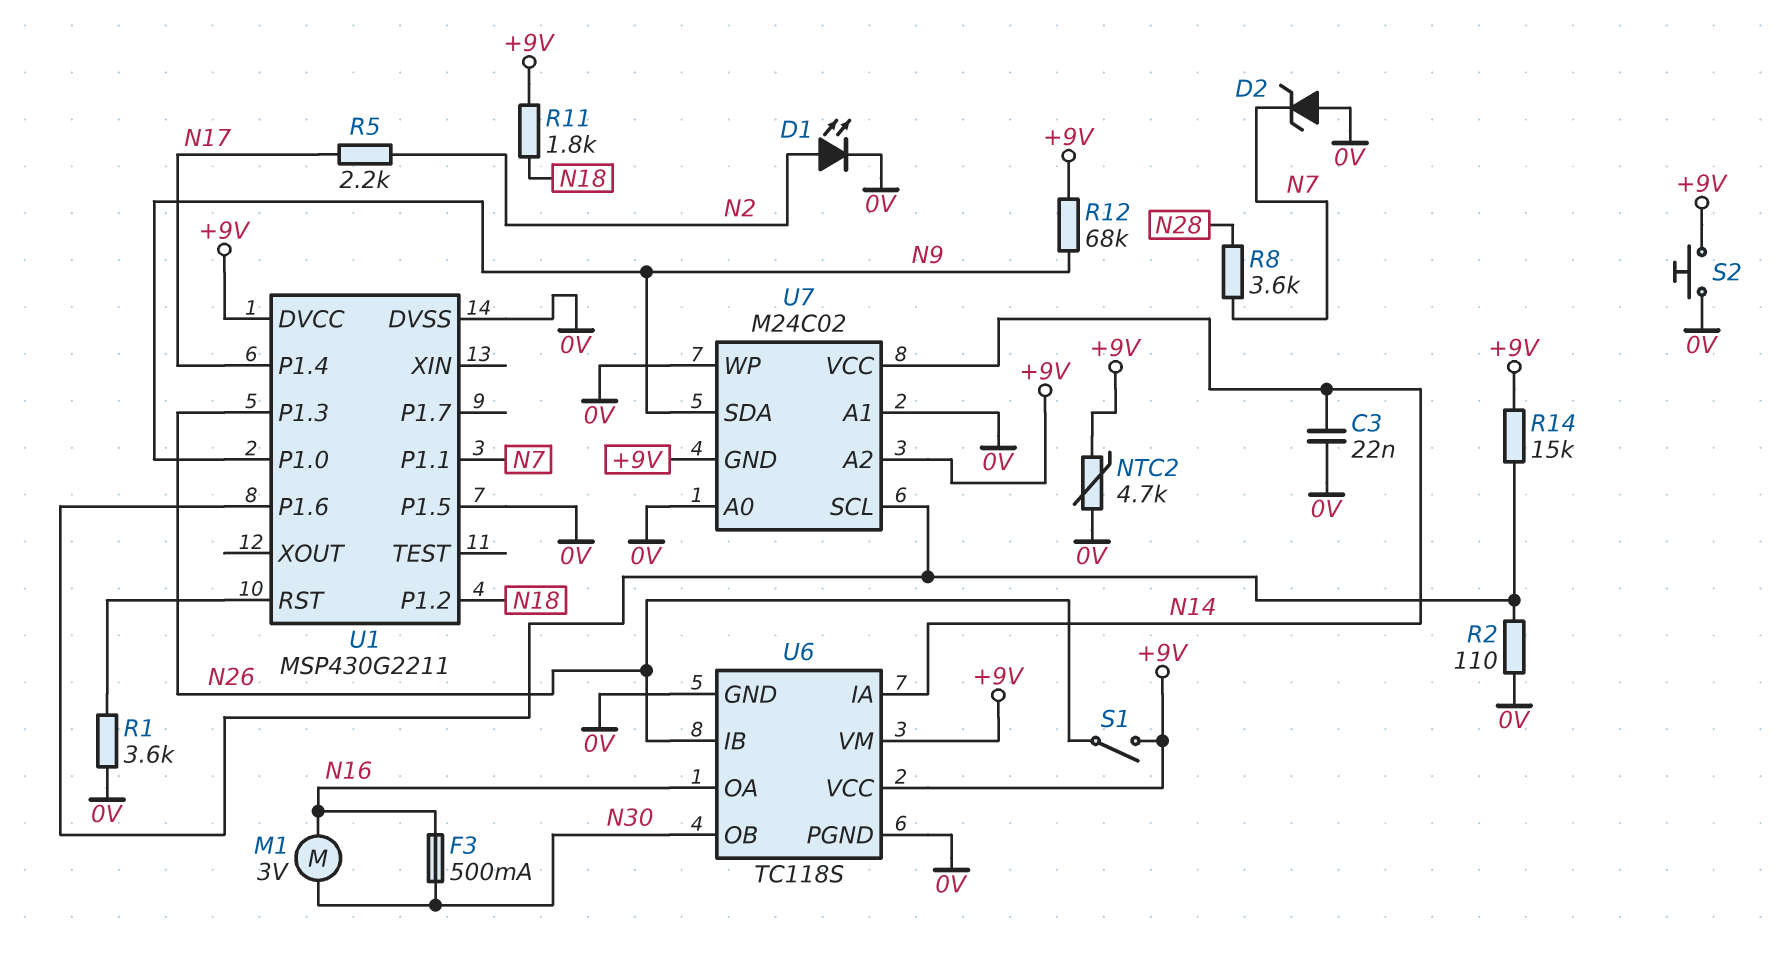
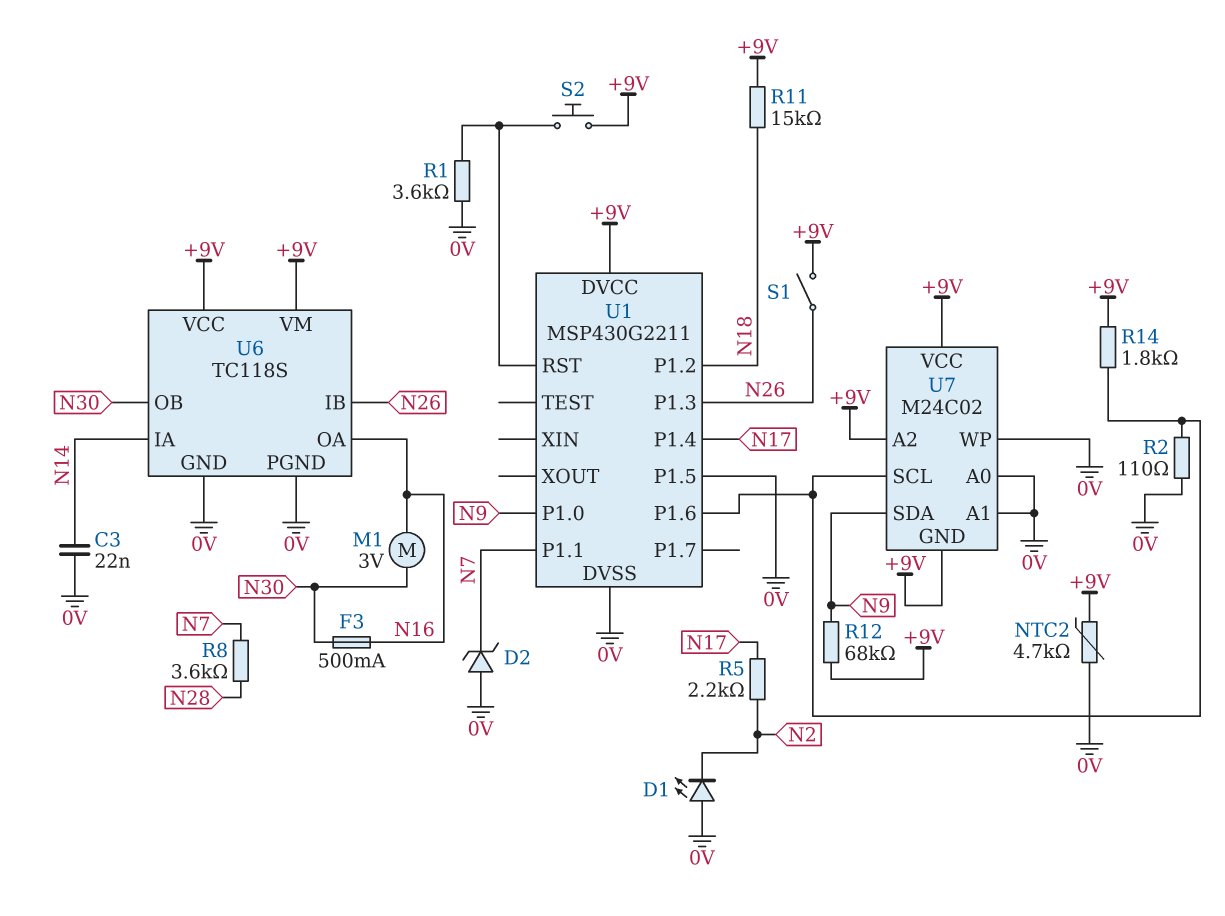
D1: LED (A N2, K 0V) -> LED (A 0V, K N2)
R11: 1.8k (+9V, N18) -> 15k (+9V, N18)
R14: 15k (+9V, U1/P1.6) -> 1.8k (+9V, U1/P1.6)
S2: button (+9V, 0V) -> button (+9V, U1/RST)
U7 pin VCC: N14 -> +9V

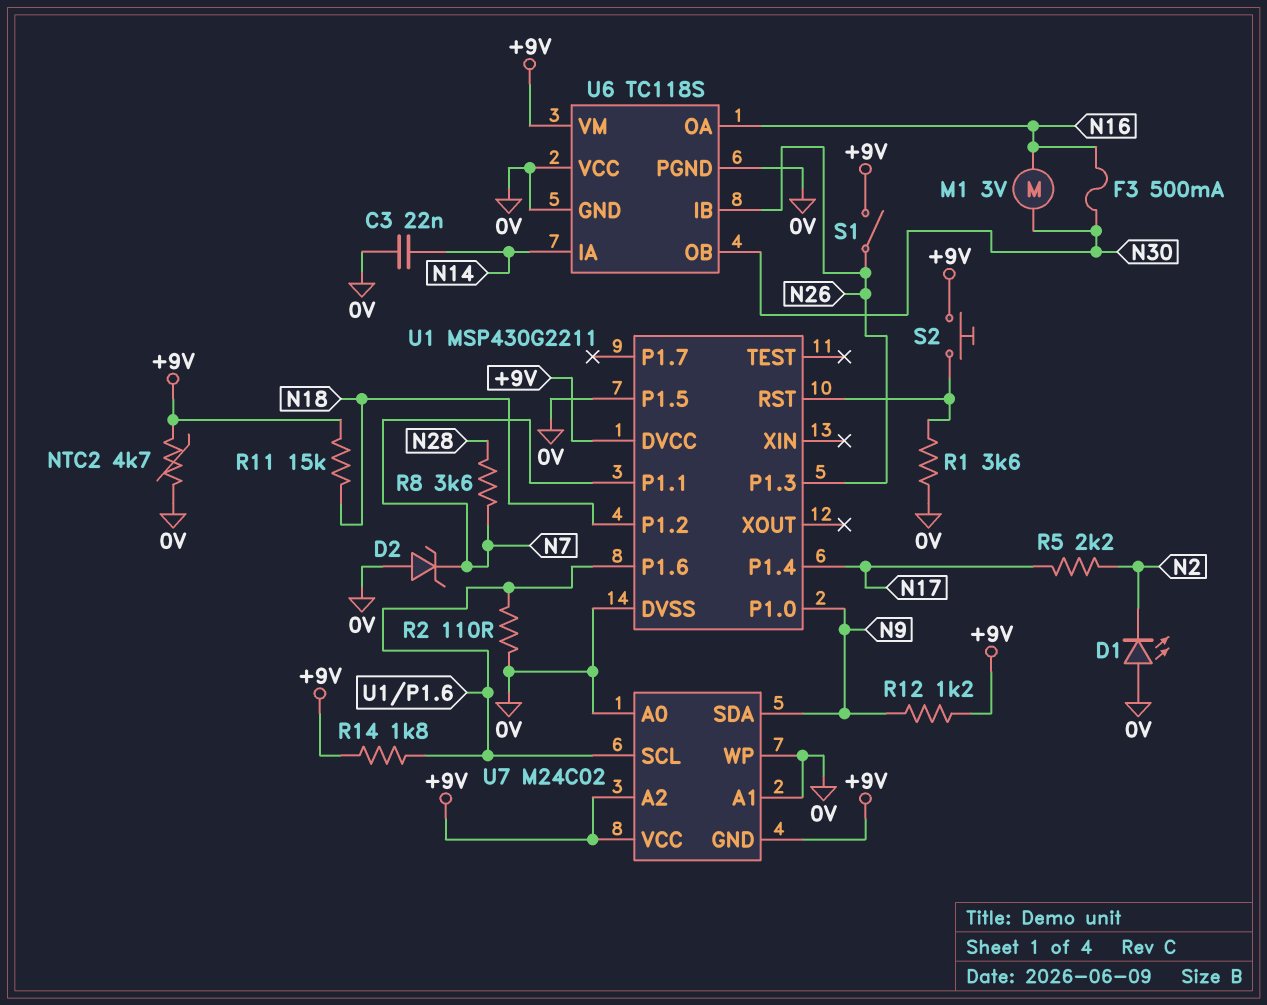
R12: 68k (+9V, N9) -> 1.2k (+9V, N9)
U6 pin VCC: +9V -> 0V

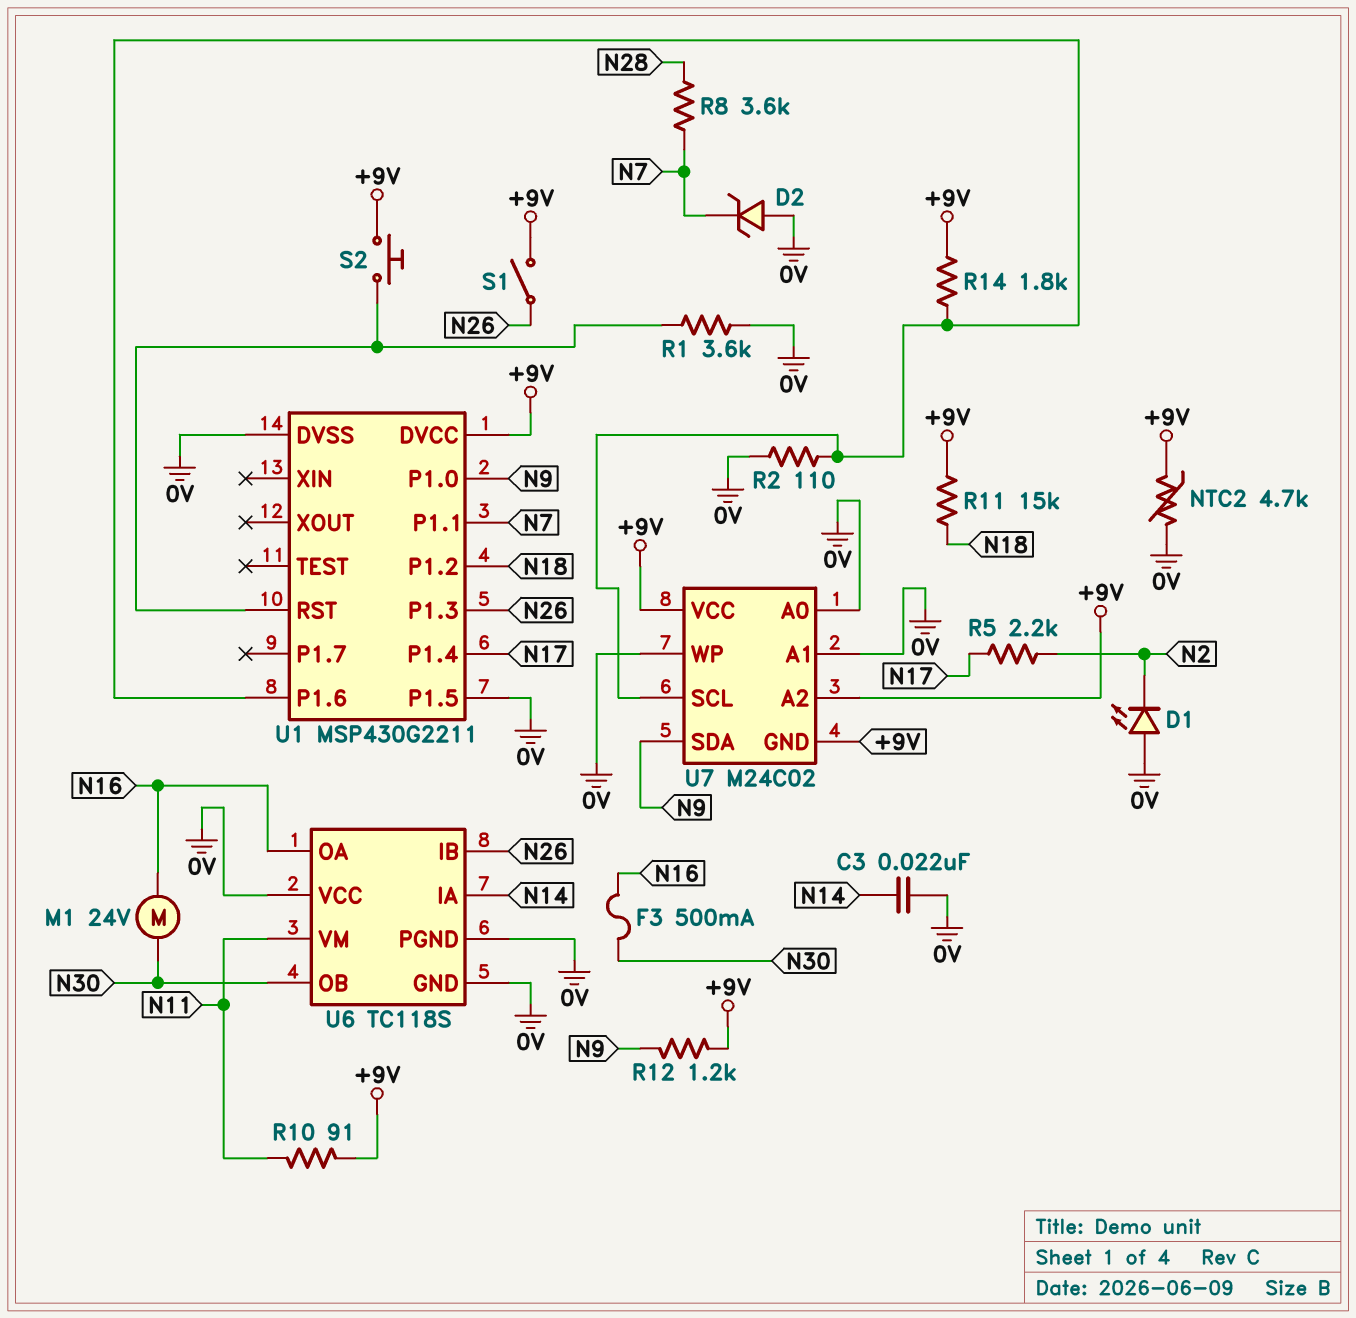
M1: motor 3V (N16, N30) -> motor 24V (N16, N30)
R10: none -> 91 (+9V, N11)
U6 pin VM: +9V -> N11

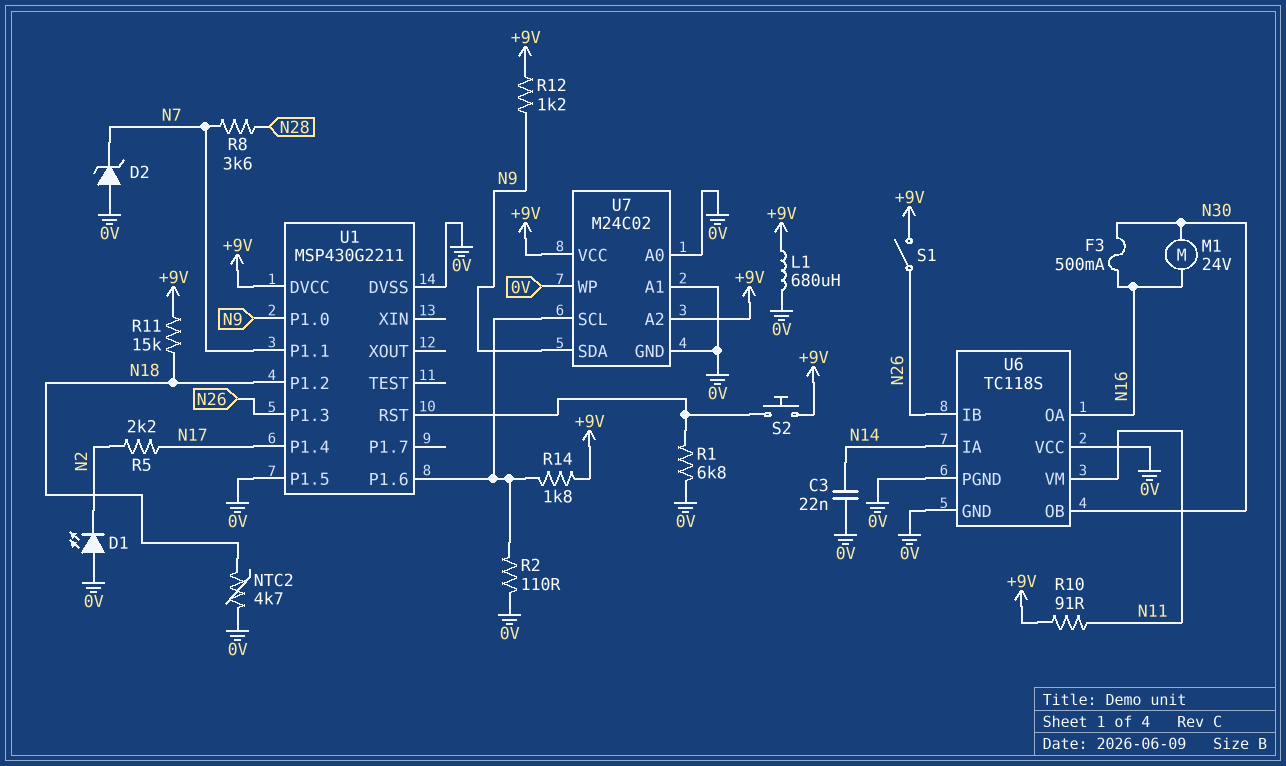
L1: none -> 680uH (+9V, 0V)
NTC2: 4.7k (+9V, 0V) -> 4.7k (0V, N18)
R1: 3.6k (0V, U1/RST) -> 6.8k (0V, U1/RST)
U7 pin GND: +9V -> 0V

